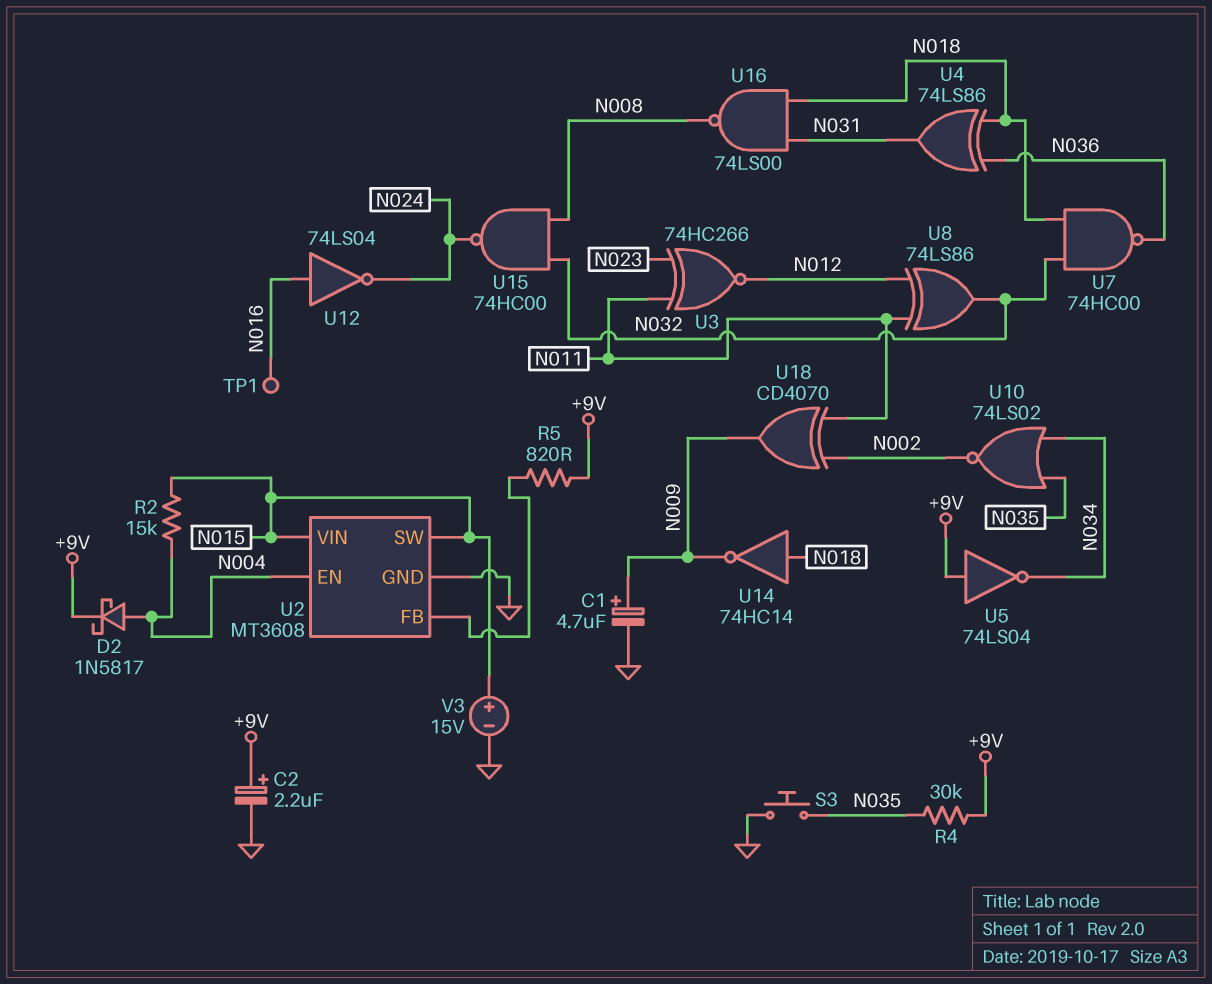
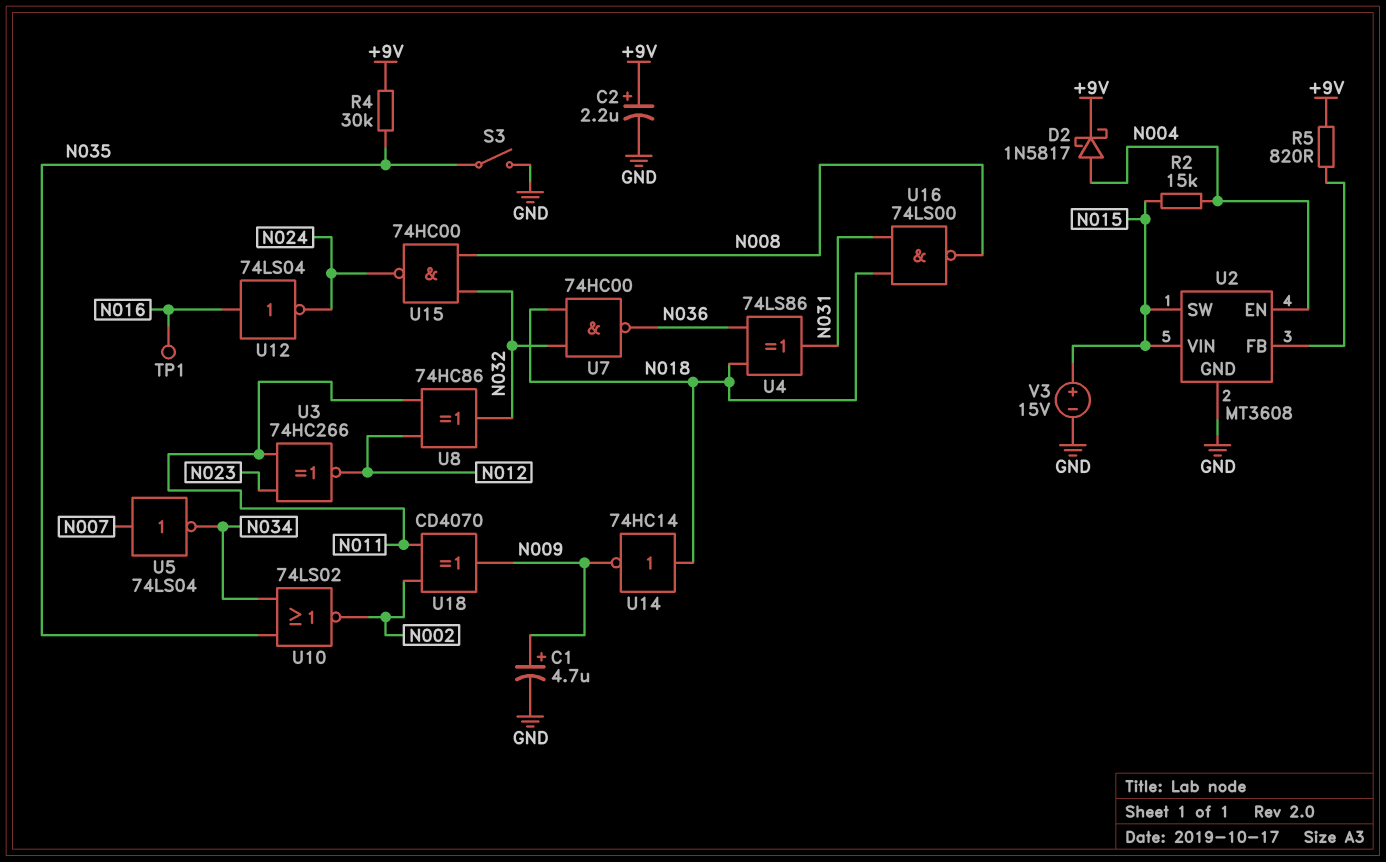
S3: button (GND, N035) -> switch (GND, N035)
U5: NOT 74LS04 (in +9V, out N034) -> NOT 74LS04 (in N007, out N034)
U8: XOR 74LS86 (in N011, in N012, out N032) -> XOR 74HC86 (in N011, in N012, out N032)

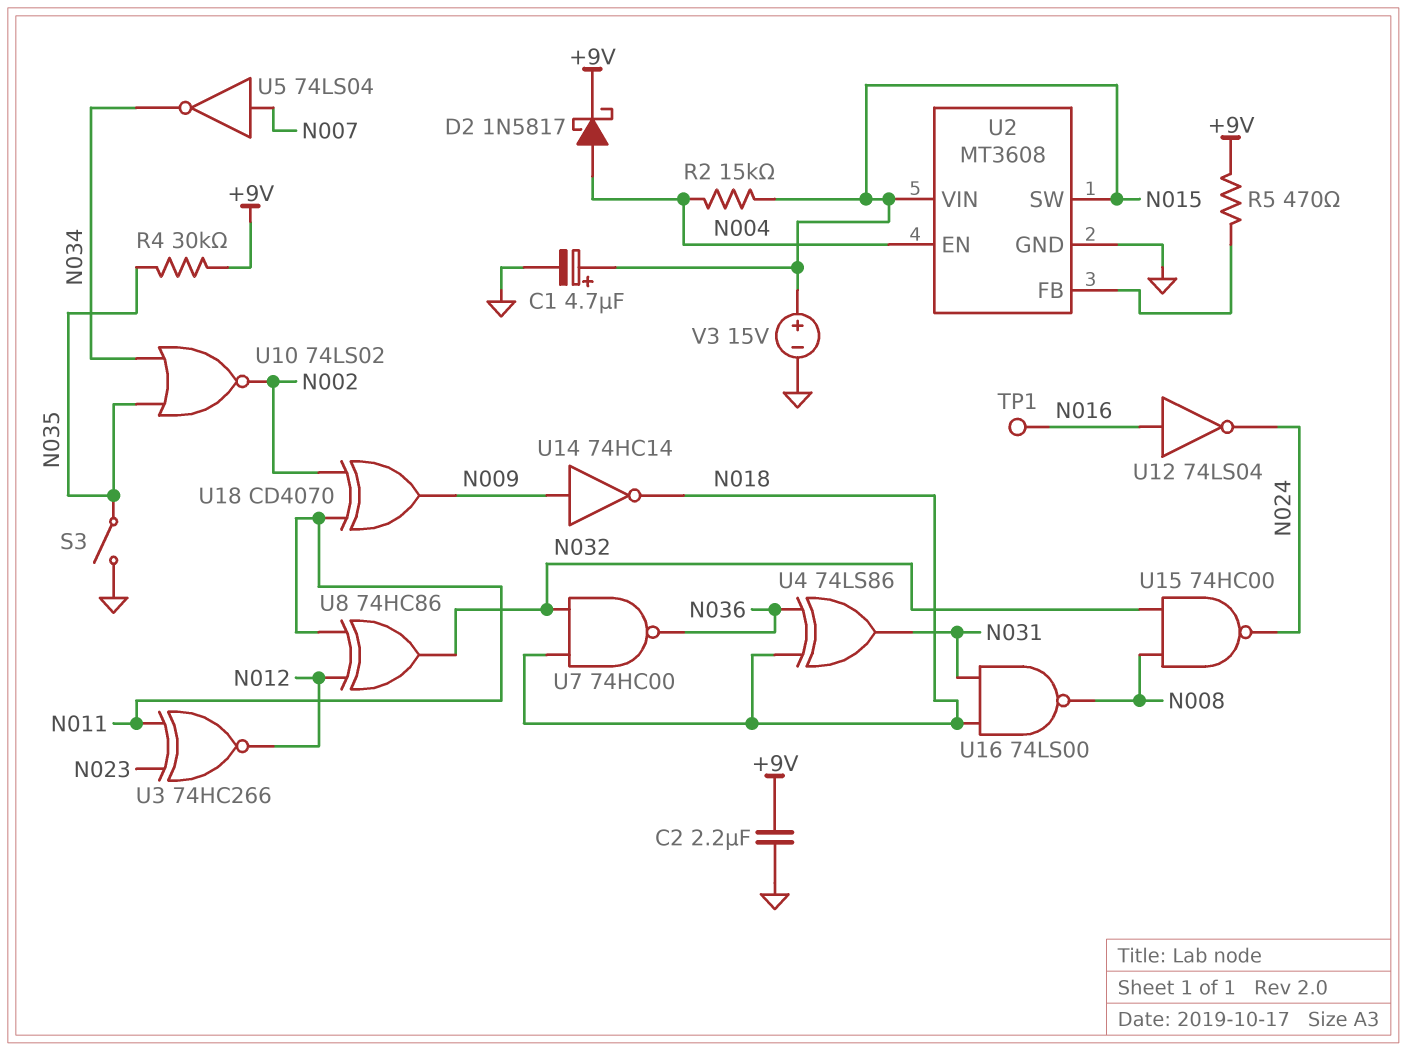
C1: 4.7uF (plus N009, minus GND) -> 4.7uF (plus N015, minus GND)
C2: 2.2uF (plus +9V, minus GND) -> 2.2uF (+9V, GND)
R5: 820 (+9V, U2/FB) -> 470 (+9V, U2/FB)
U14: NOT 74HC14 (in N018, out N009) -> NOT 74HC14 (in N009, out N018)

